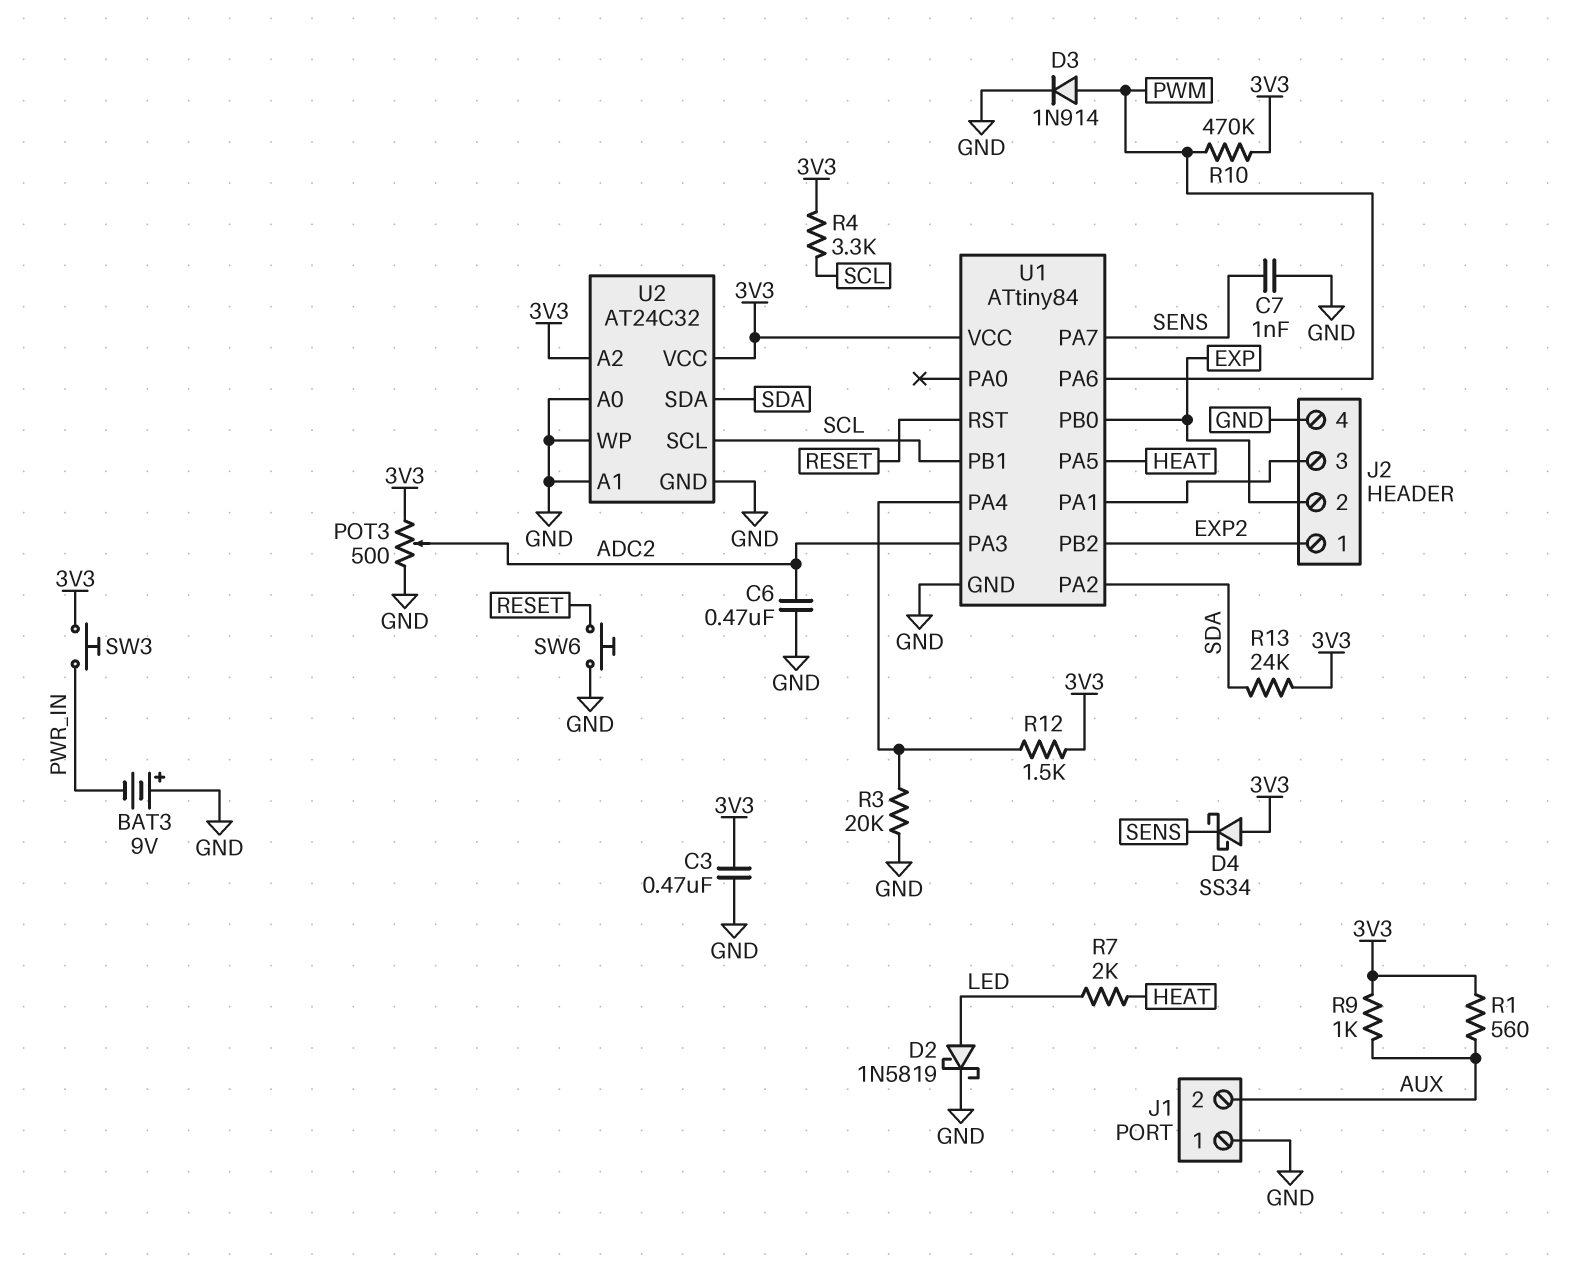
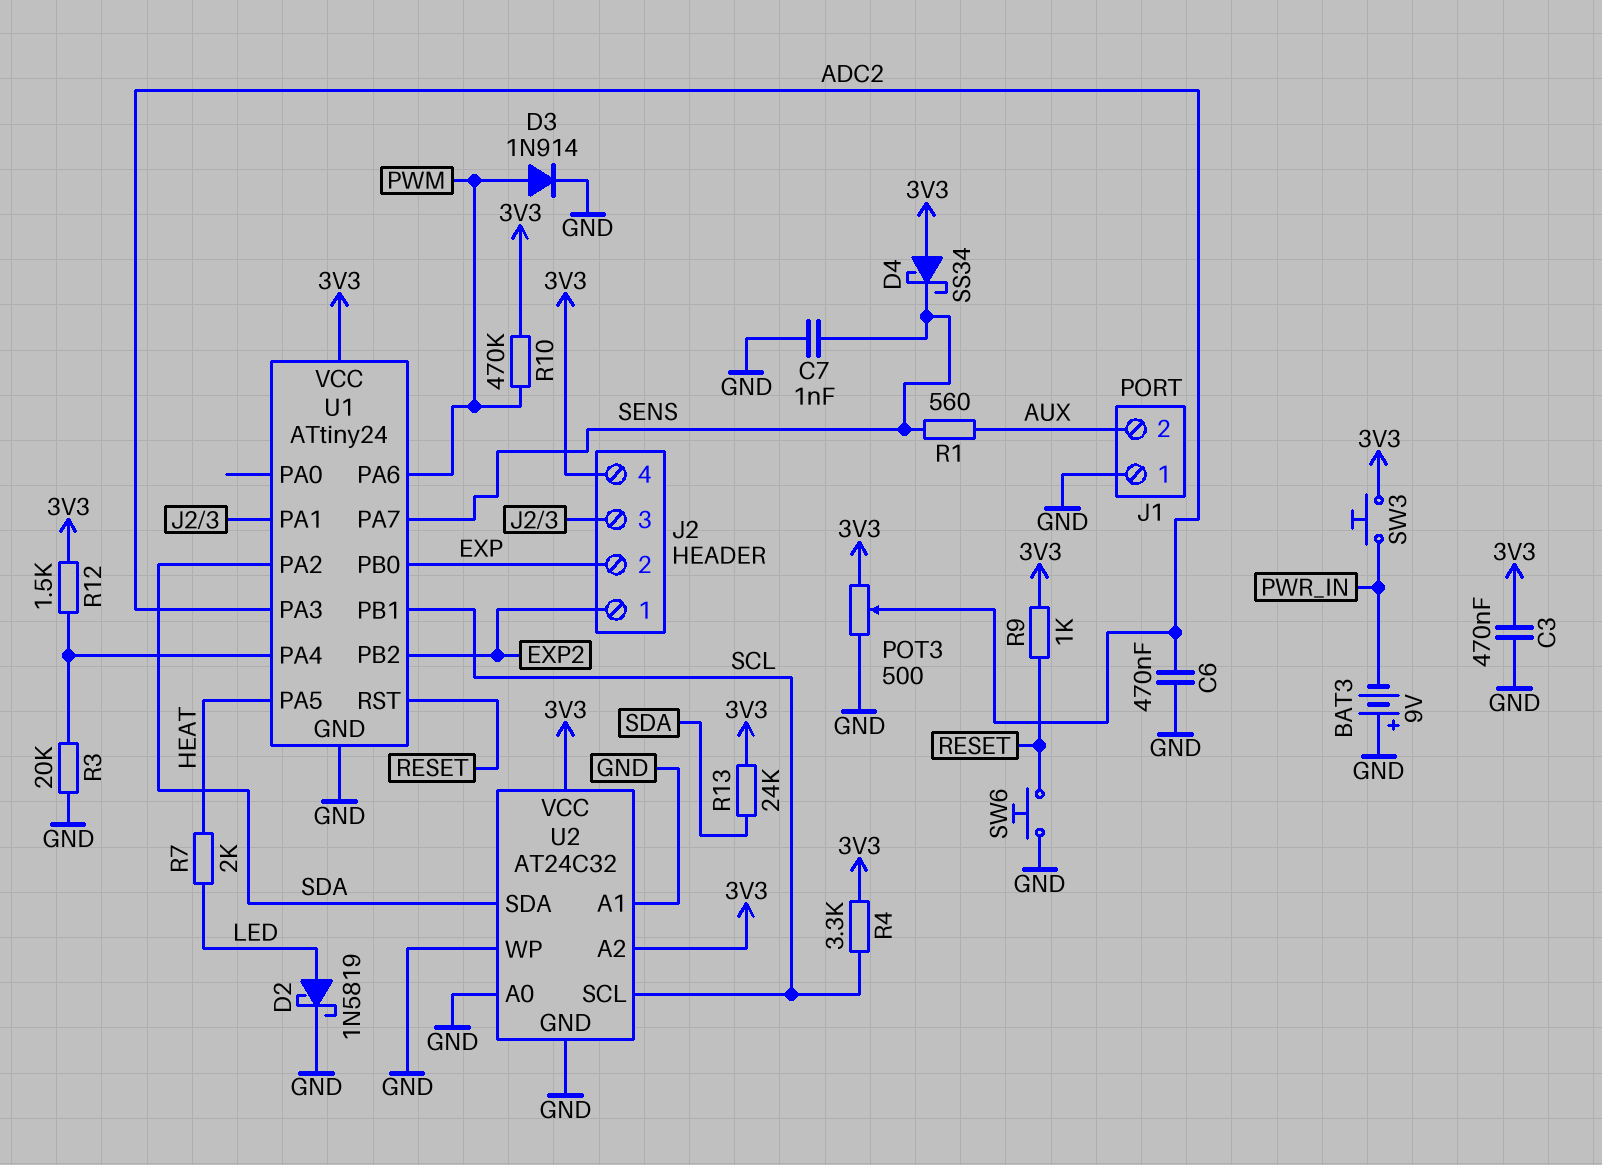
J2 pin 4: GND -> 3V3
R1: 560 (3V3, AUX) -> 560 (AUX, SENS)
R9: 1k (3V3, AUX) -> 1k (3V3, RESET)
U1: ATtiny84 -> ATtiny24

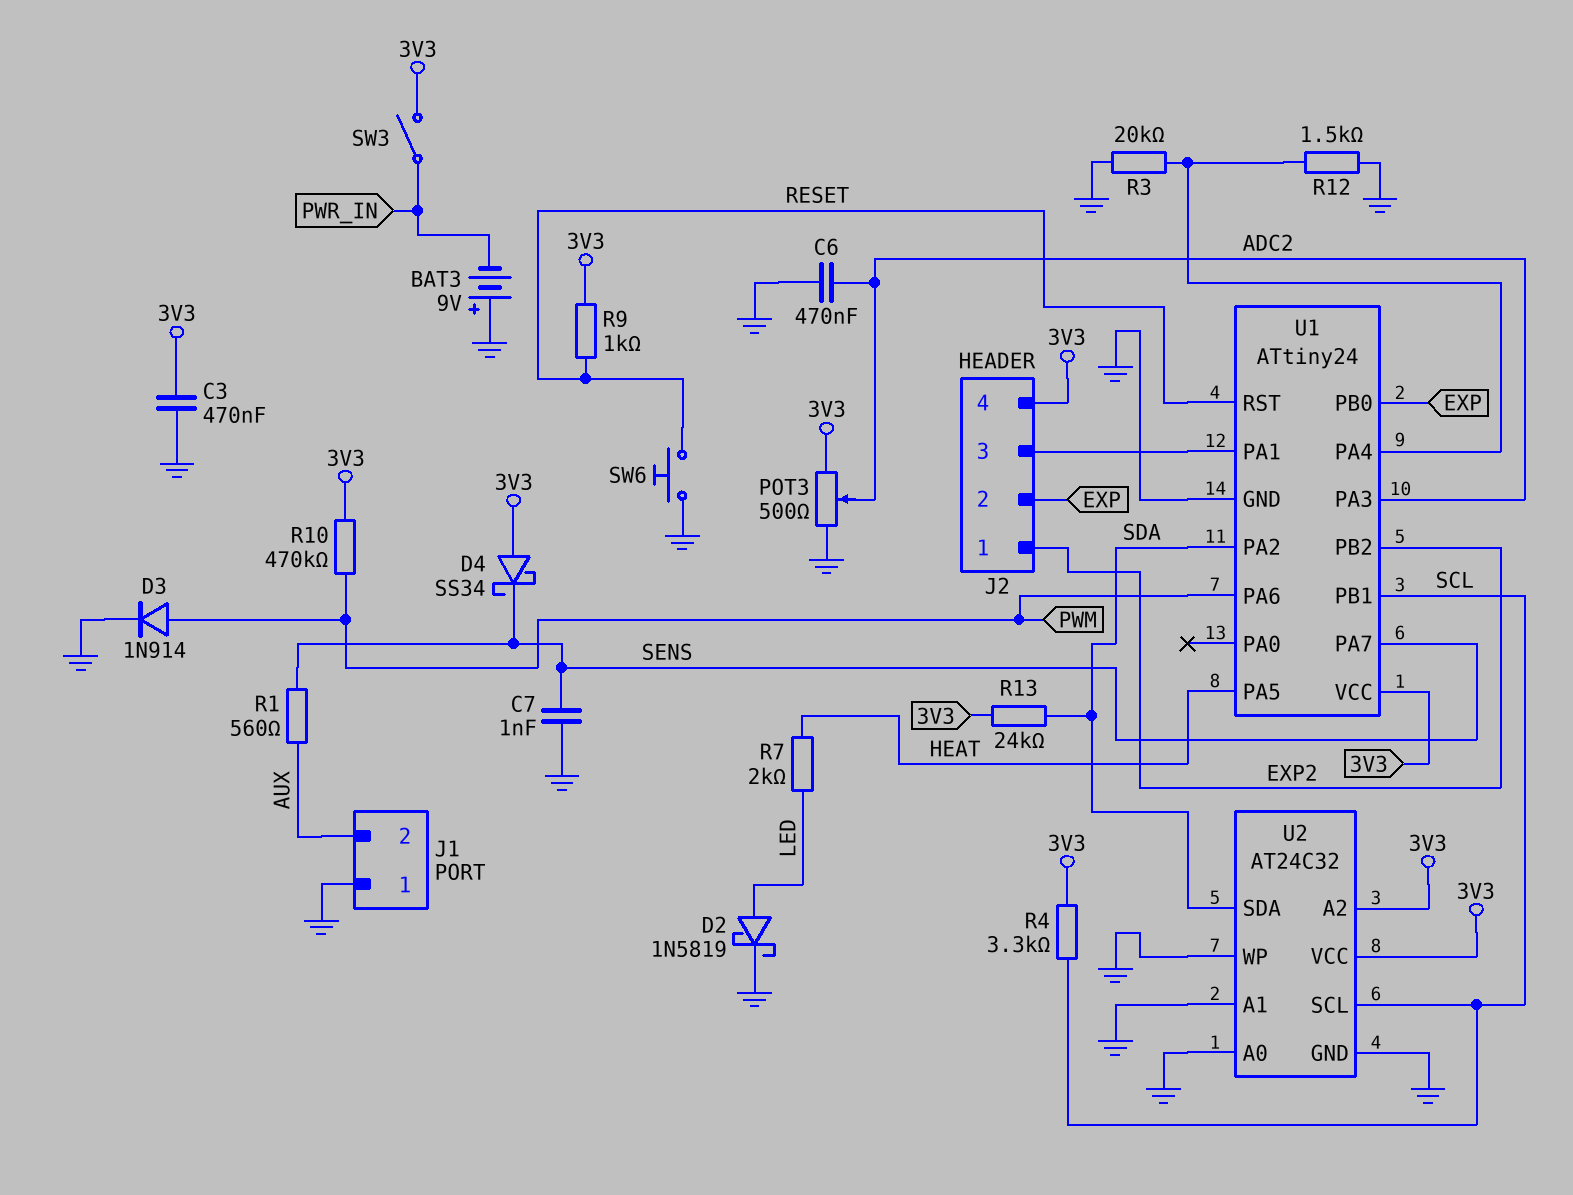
R12: 1.5k (3V3, U1/PA4) -> 1.5k (GND, U1/PA4)
SW3: button (3V3, PWR_IN) -> switch (3V3, PWR_IN)

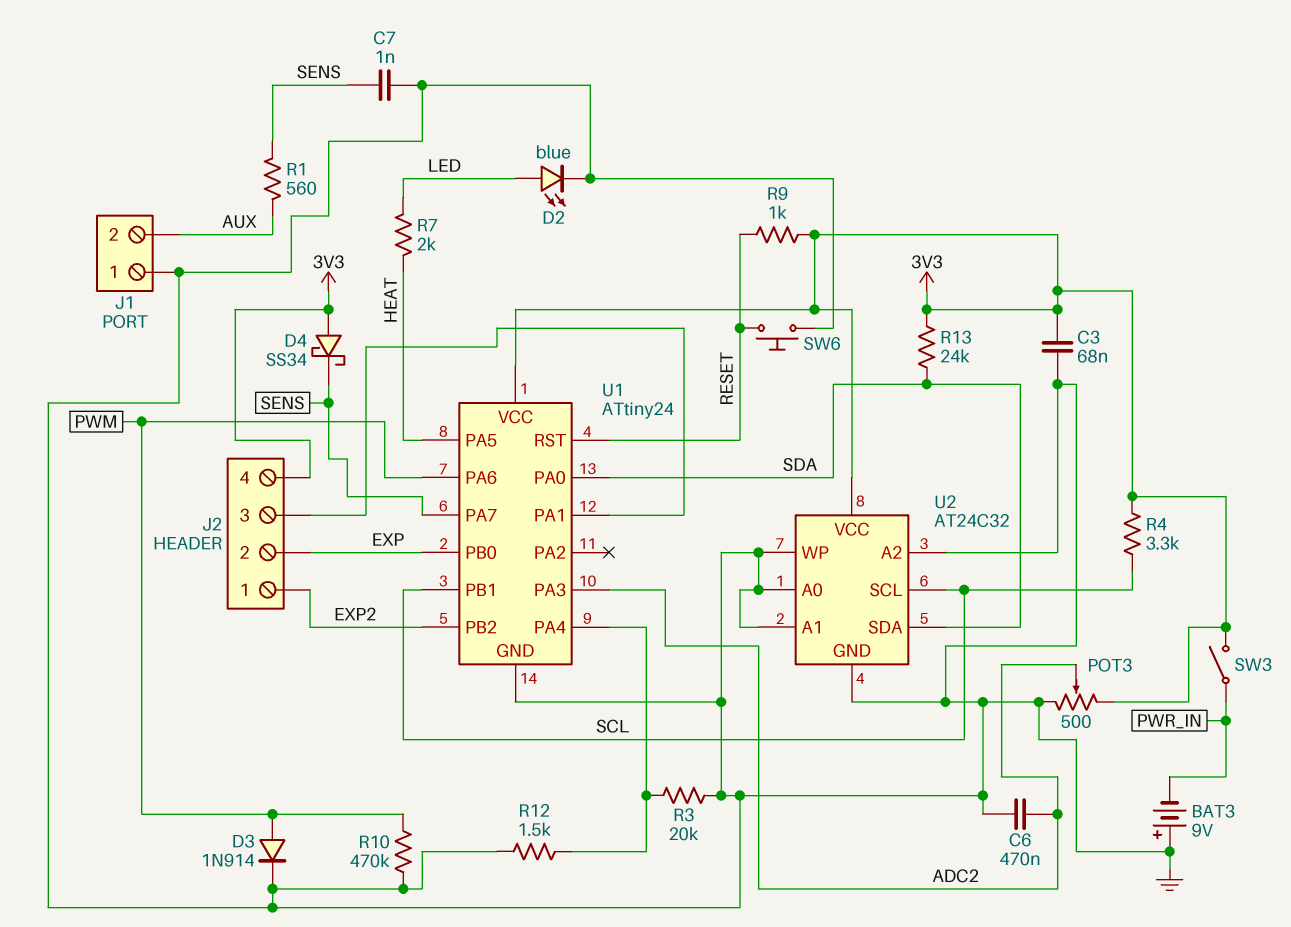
C3: 470nF (3V3, GND) -> 68nF (3V3, GND)
D2: schottky 1N5819 (A LED, K GND) -> LED blue (A LED, K GND)
R10: 470k (3V3, PWM) -> 470k (GND, PWM)
U1 pin PA0: none -> SDA
U1 pin PA2: SDA -> none
U2 pin A2: 3V3 -> GND

